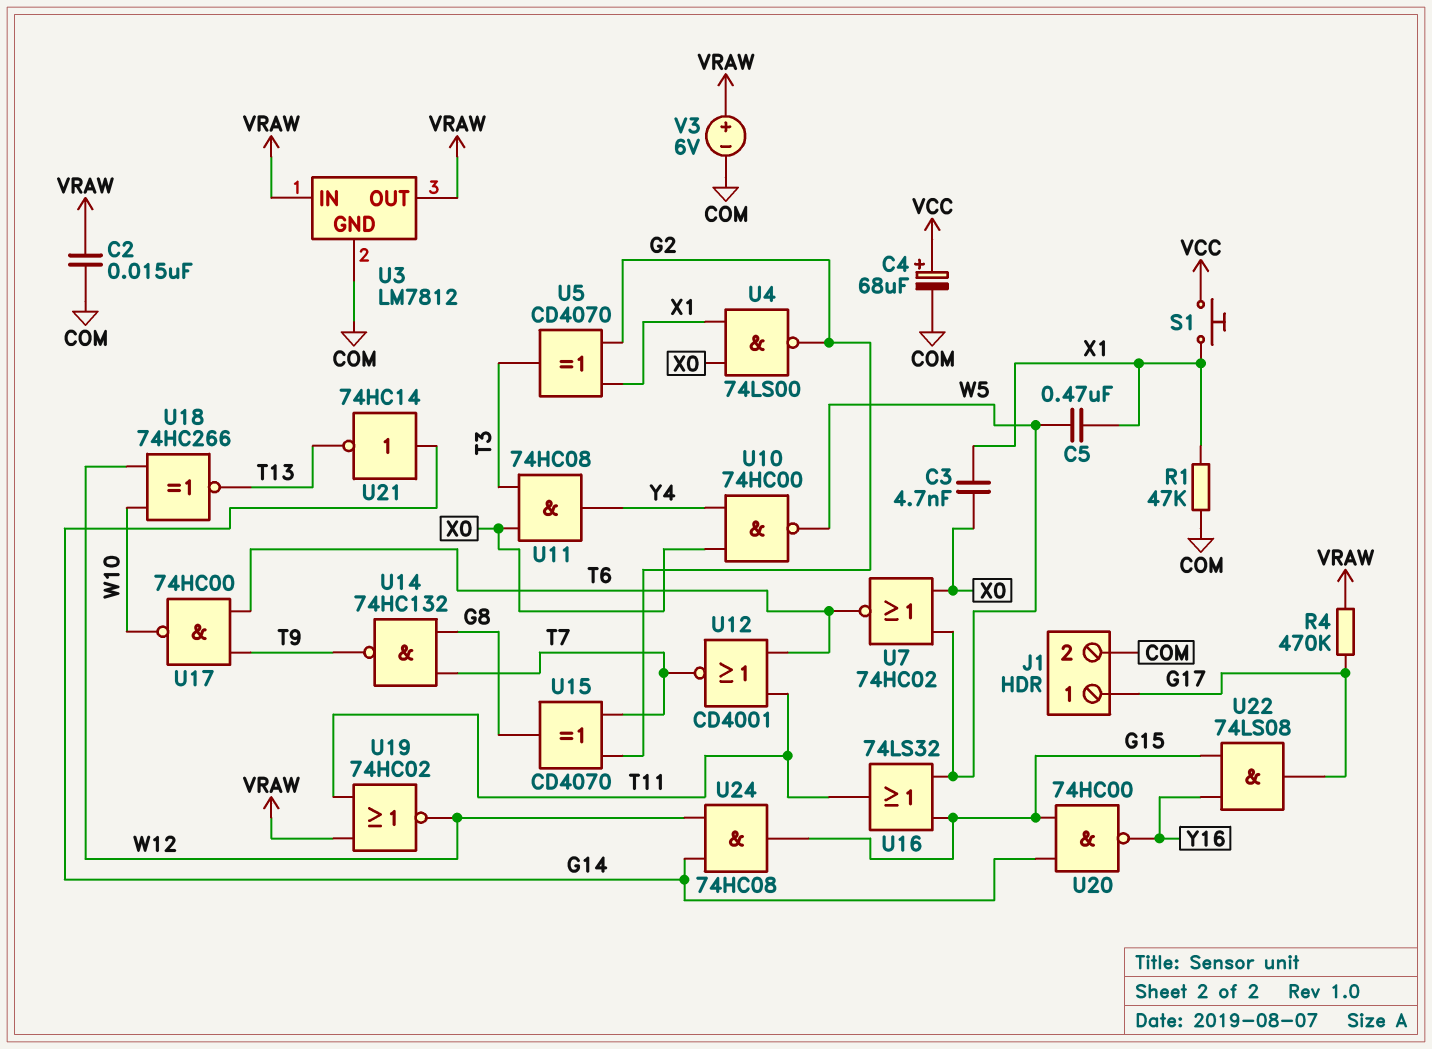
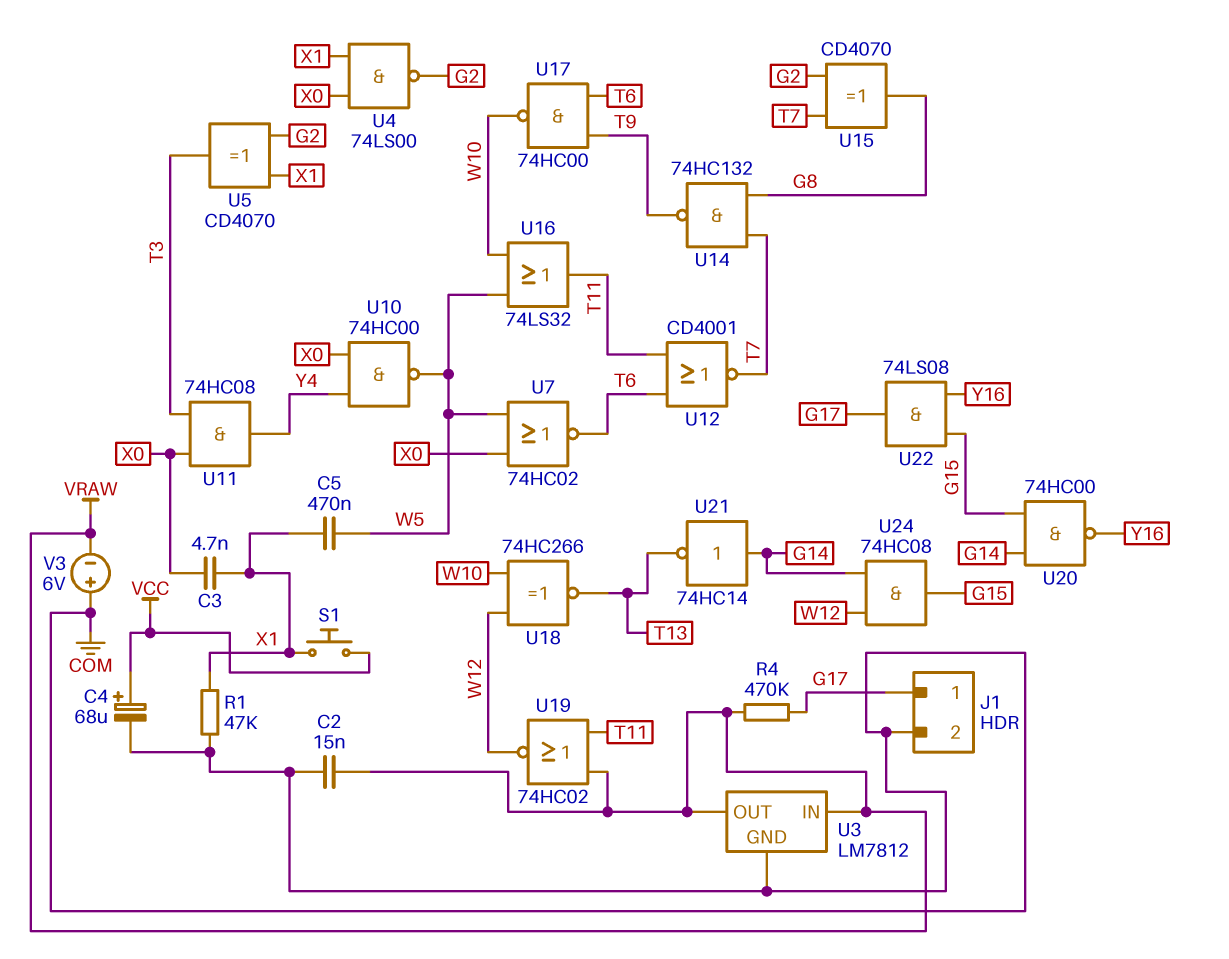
U16: OR 74LS32 (in G15, in W5, out T11) -> OR 74LS32 (in W5, in W10, out T11)
V3: 6V (plus VRAW, minus COM) -> 6V (plus COM, minus VRAW)

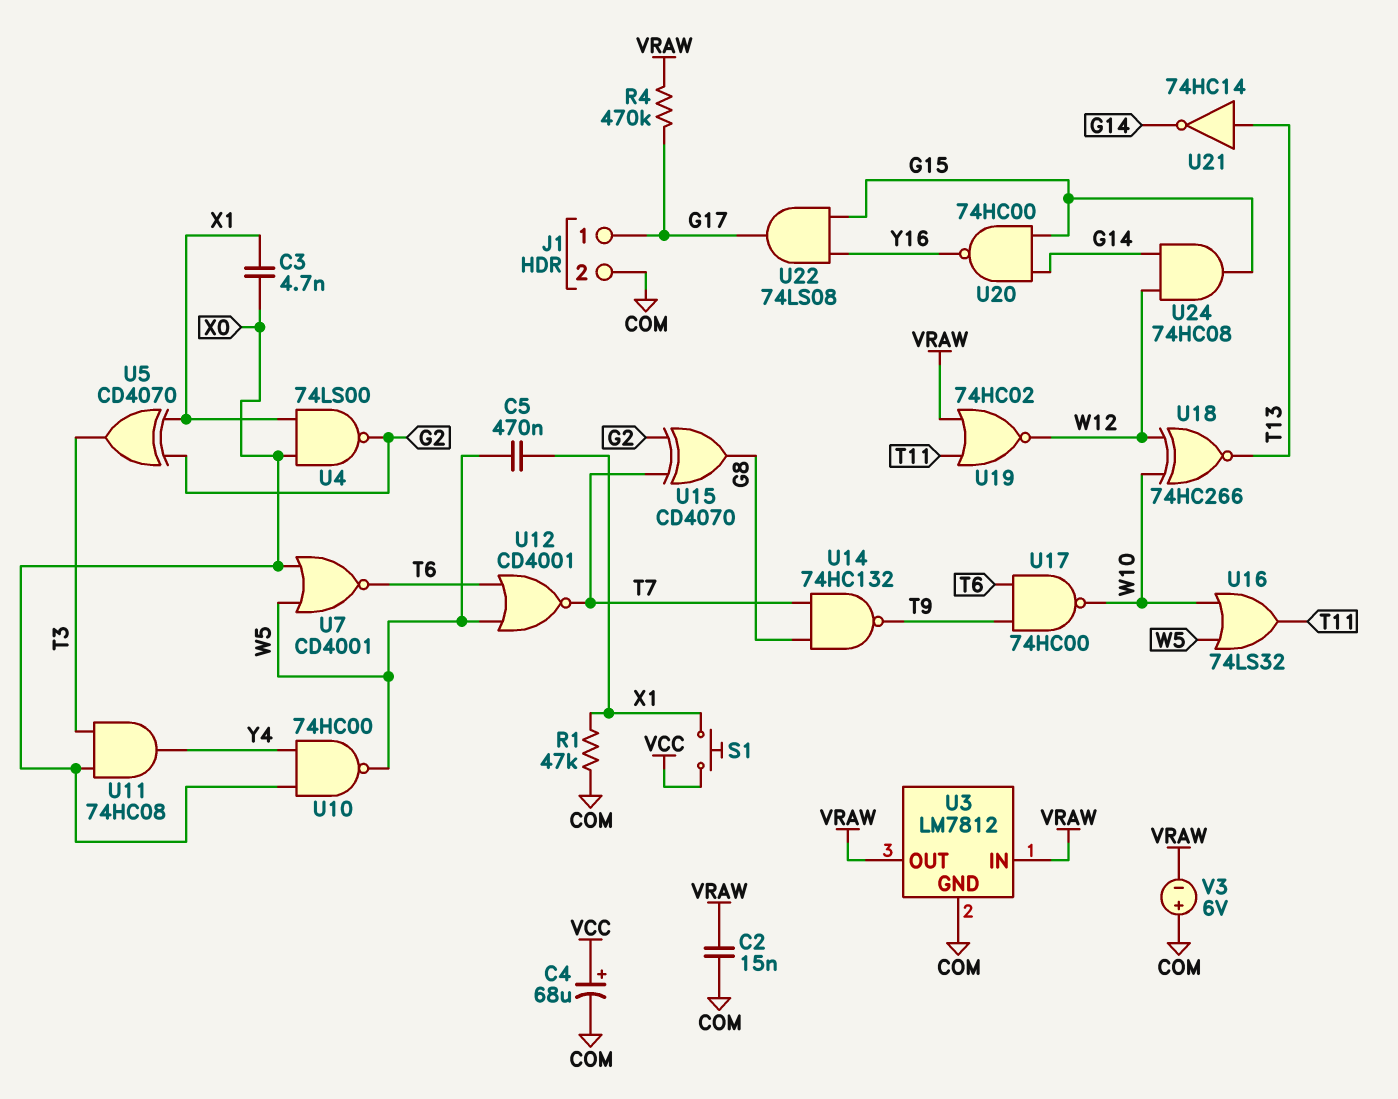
U7: NOR 74HC02 (in W5, in X0, out T6) -> NOR CD4001 (in W5, in X0, out T6)
U12: NOR CD4001 (in T6, in T11, out T7) -> NOR CD4001 (in T6, in W5, out T7)
U21: NOT 74HC14 (in G14, out T13) -> NOT 74HC14 (in T13, out G14)

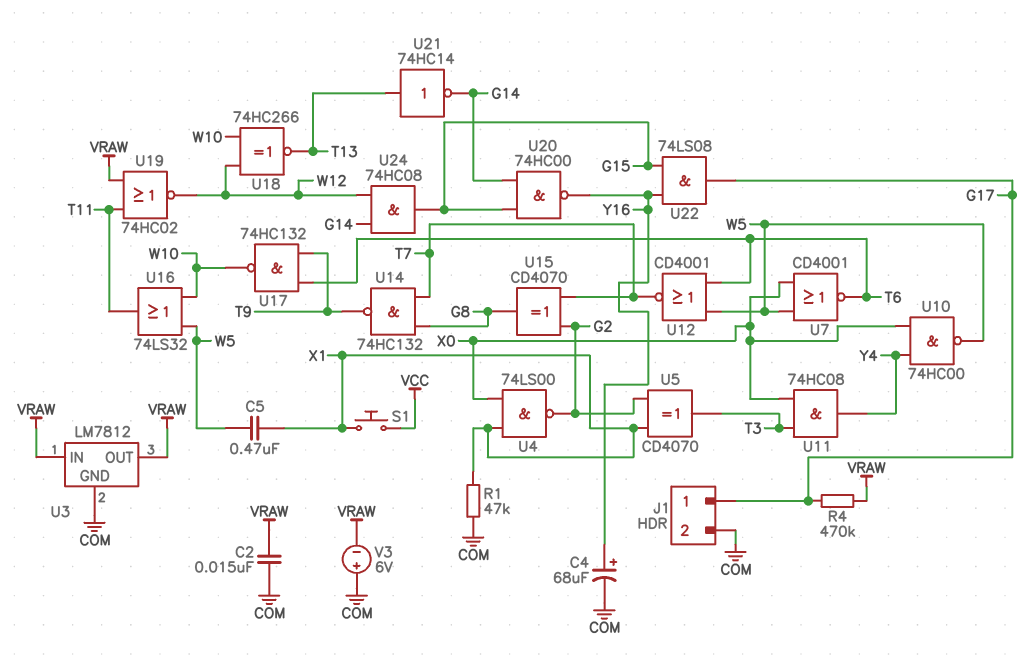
C3: 4.7nF (X0, X1) -> none
C4: 68uF (plus VCC, minus COM) -> 68uF (plus Y16, minus COM)
U17: NAND 74HC00 (in T6, in T9, out W10) -> NAND 74HC132 (in T6, in T9, out W10)

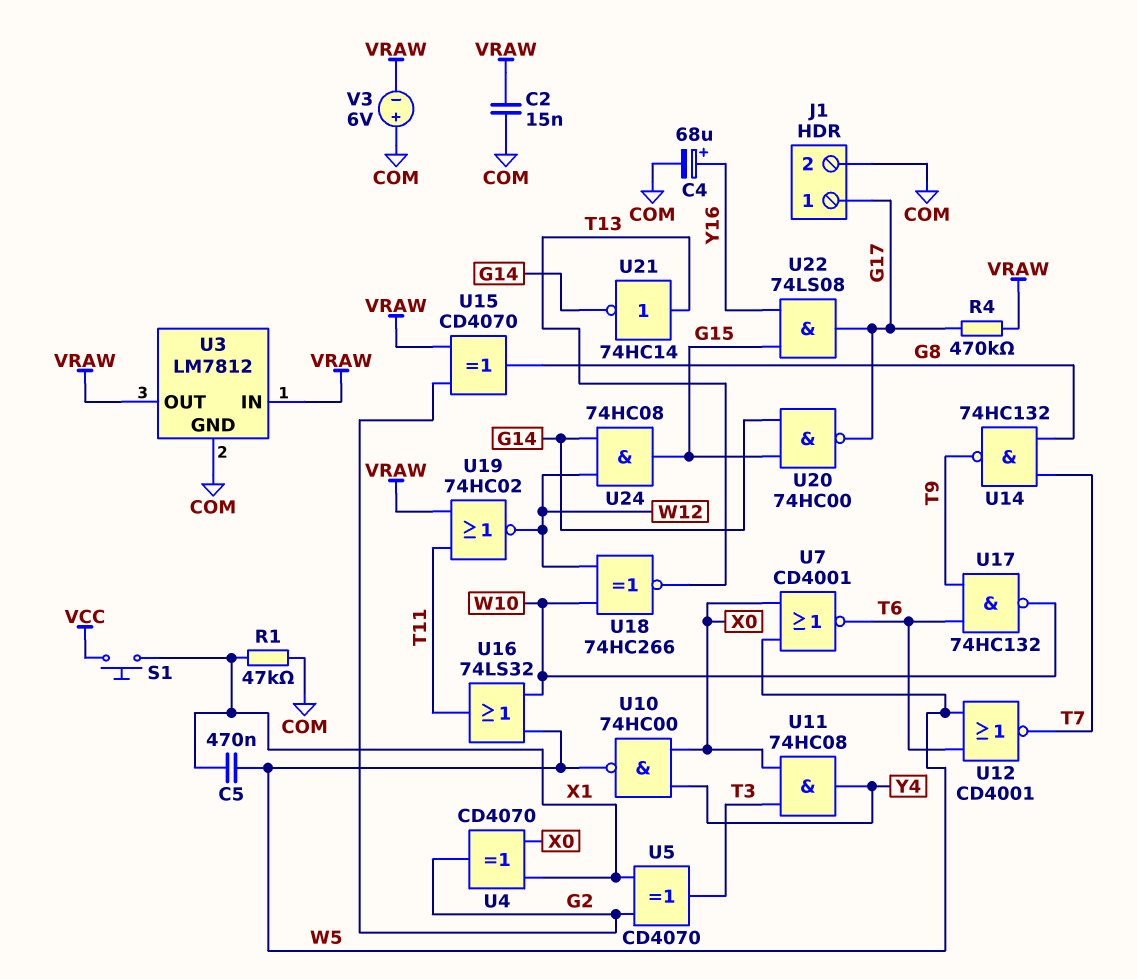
U4: NAND 74LS00 (in X0, in X1, out G2) -> XOR CD4070 (in X0, in X1, out G2)
U15: XOR CD4070 (in G2, in T7, out G8) -> XOR CD4070 (in G2, in VRAW, out G8)
U20: NAND 74HC00 (in G14, in G15, out Y16) -> NAND 74HC00 (in G14, in G15, out G17)

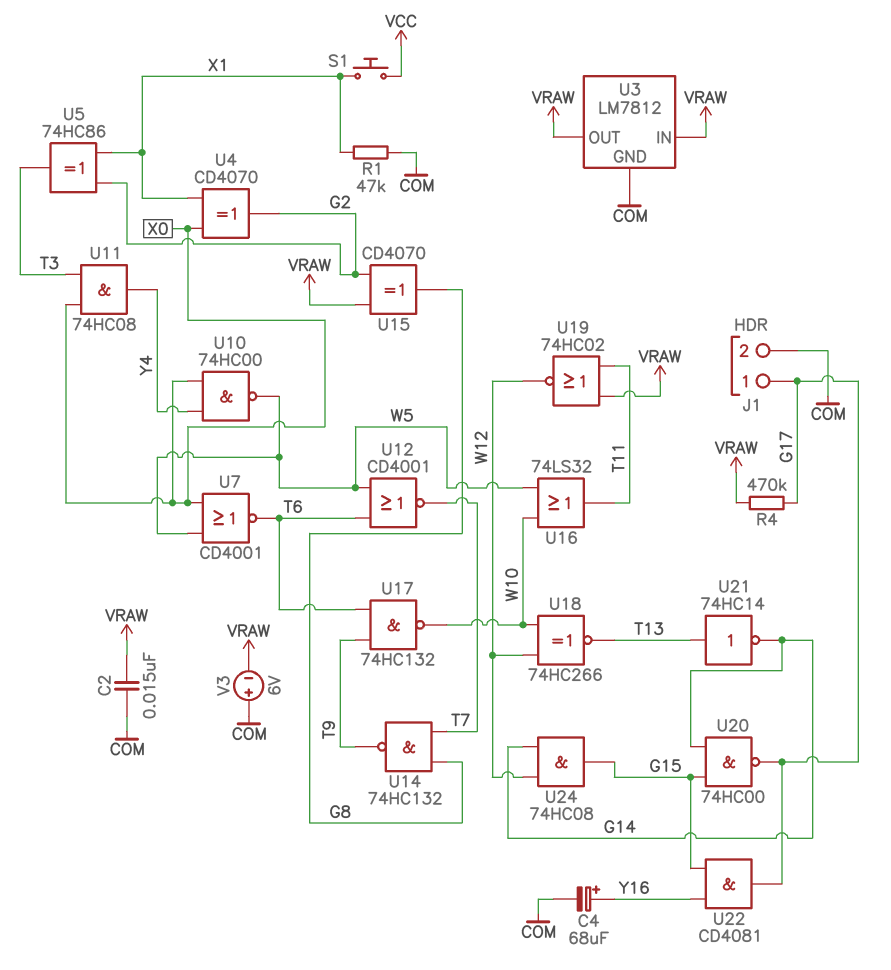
C5: 470nF (W5, X1) -> none
U5: XOR CD4070 (in G2, in X1, out T3) -> XOR 74HC86 (in G2, in X1, out T3)
U22: AND 74LS08 (in G15, in Y16, out G17) -> AND CD4081 (in G15, in Y16, out G17)

